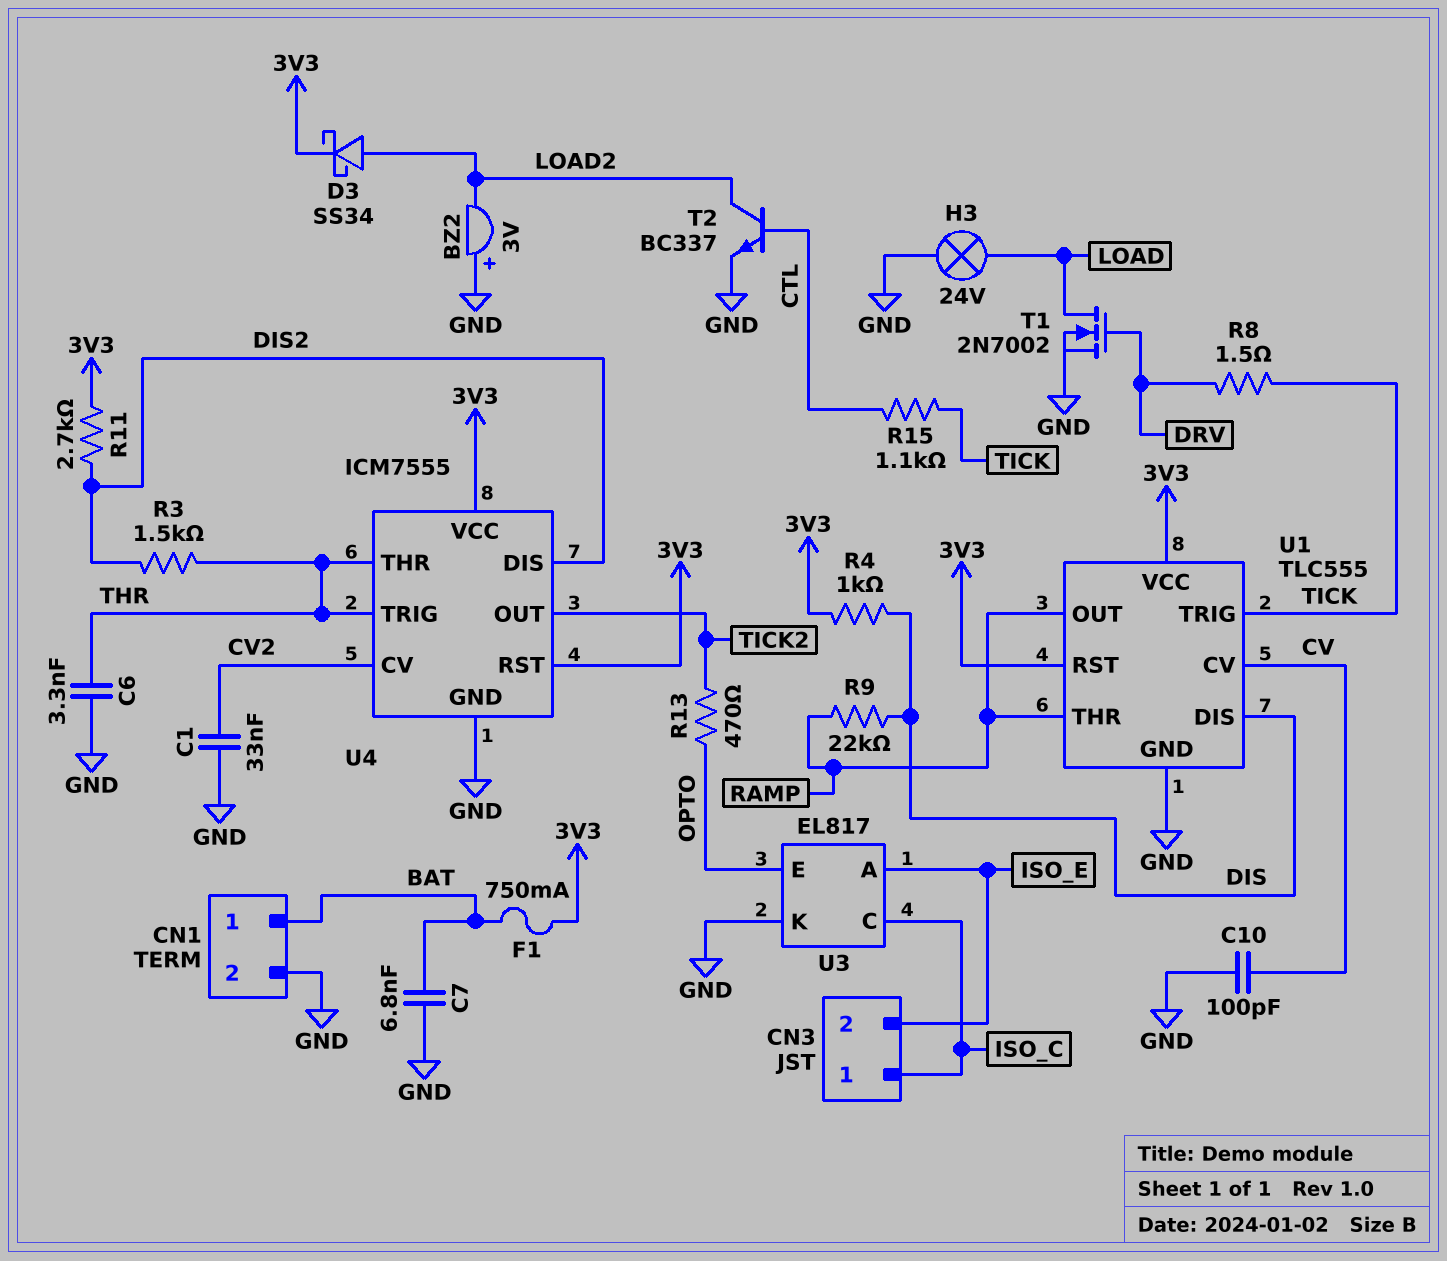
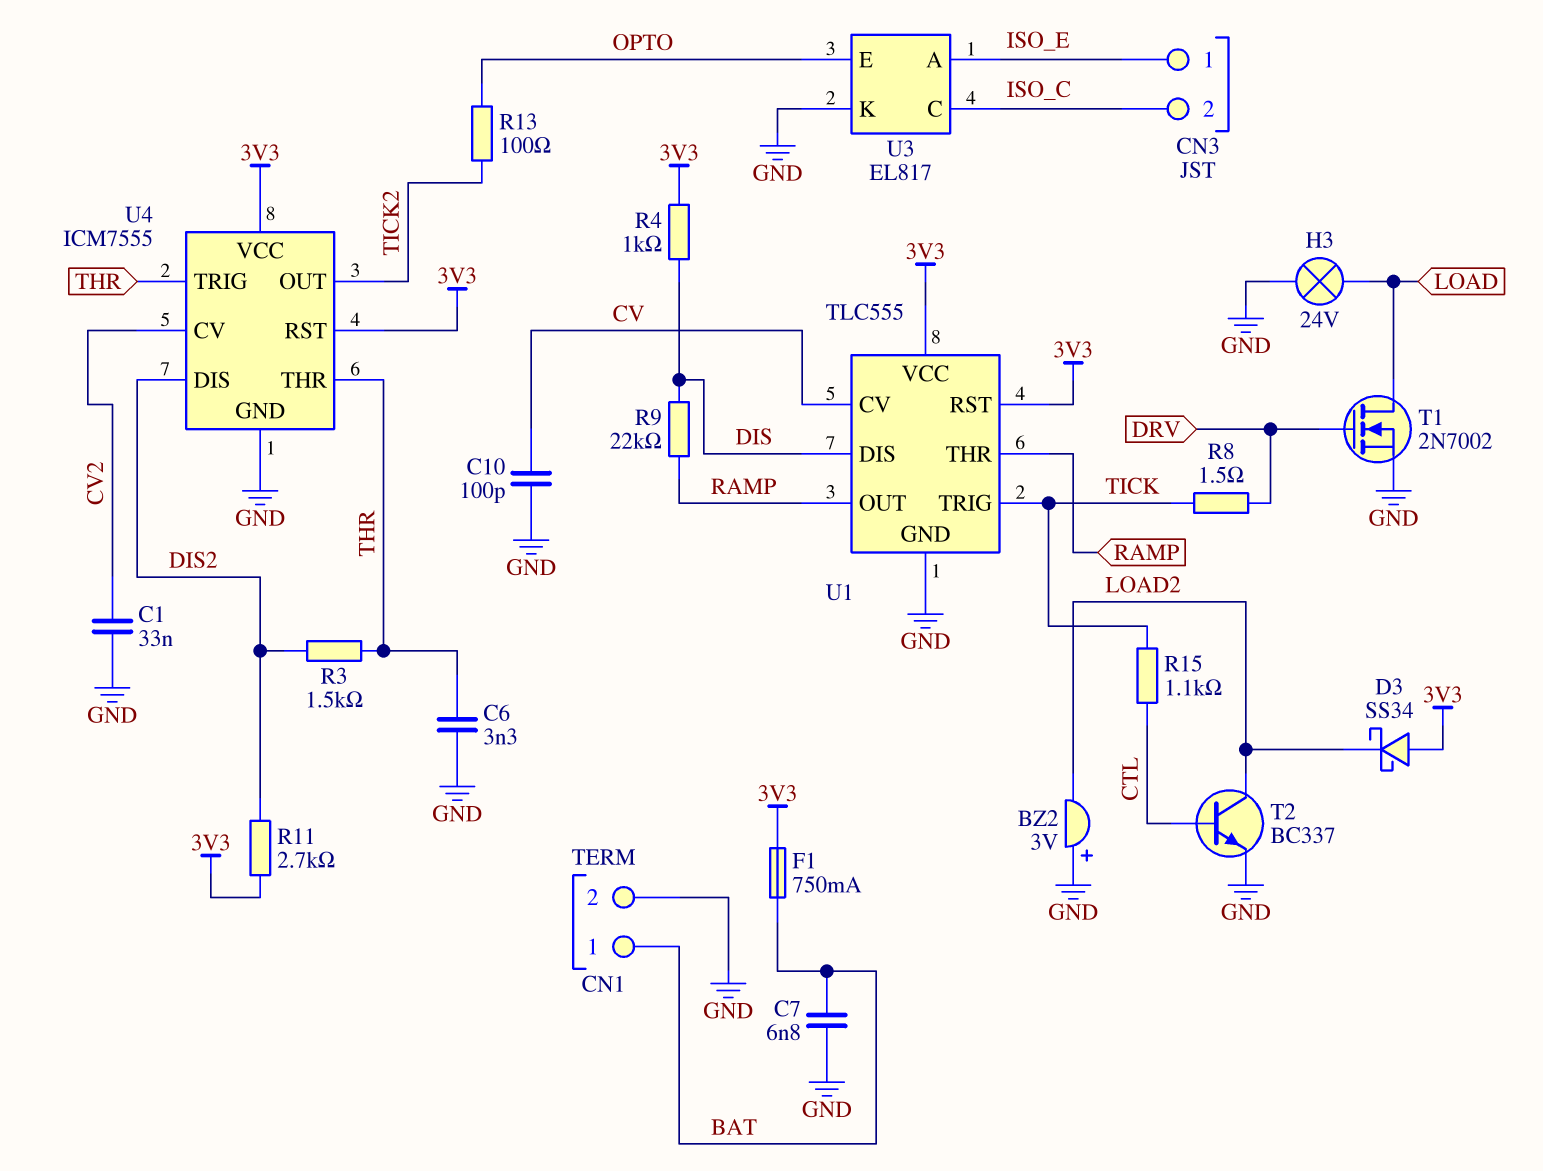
CN3 pin 1: ISO_C -> ISO_E
CN3 pin 2: ISO_E -> ISO_C
D3: schottky SS34 (A LOAD2, K 3V3) -> schottky SS34 (A 3V3, K LOAD2)
R13: 470 (OPTO, TICK2) -> 100 (OPTO, TICK2)

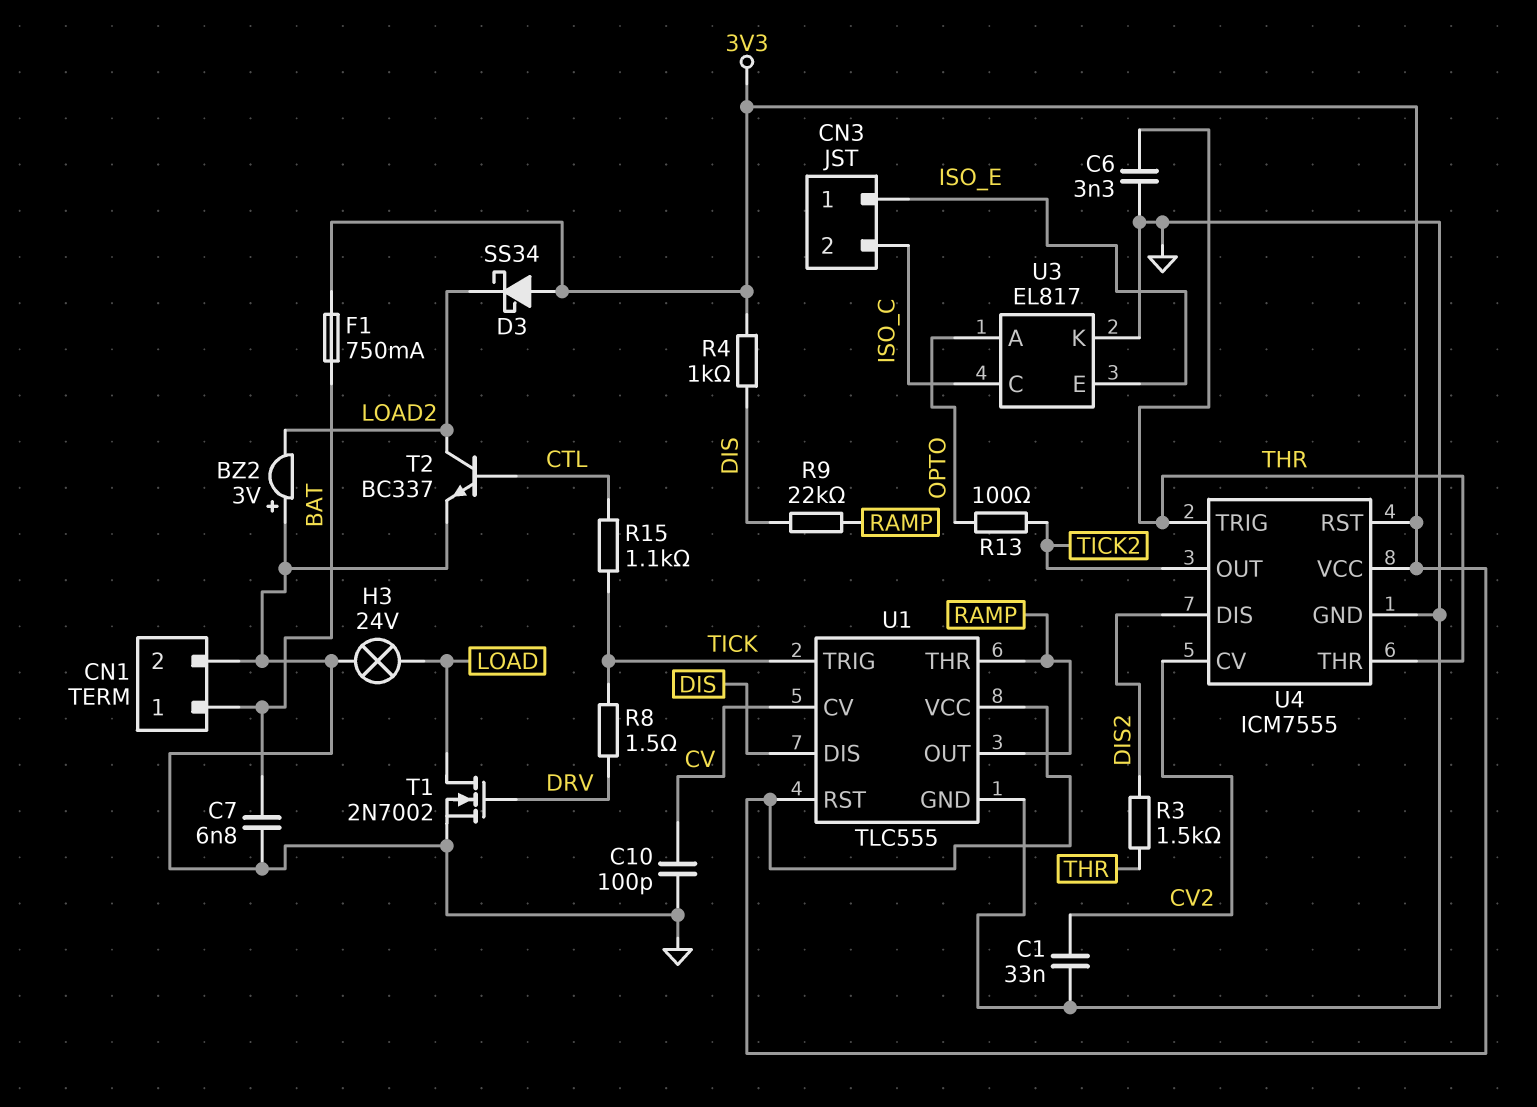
R11: 2.7k (3V3, DIS2) -> none
U3 pin A: ISO_E -> OPTO
U3 pin E: OPTO -> ISO_E

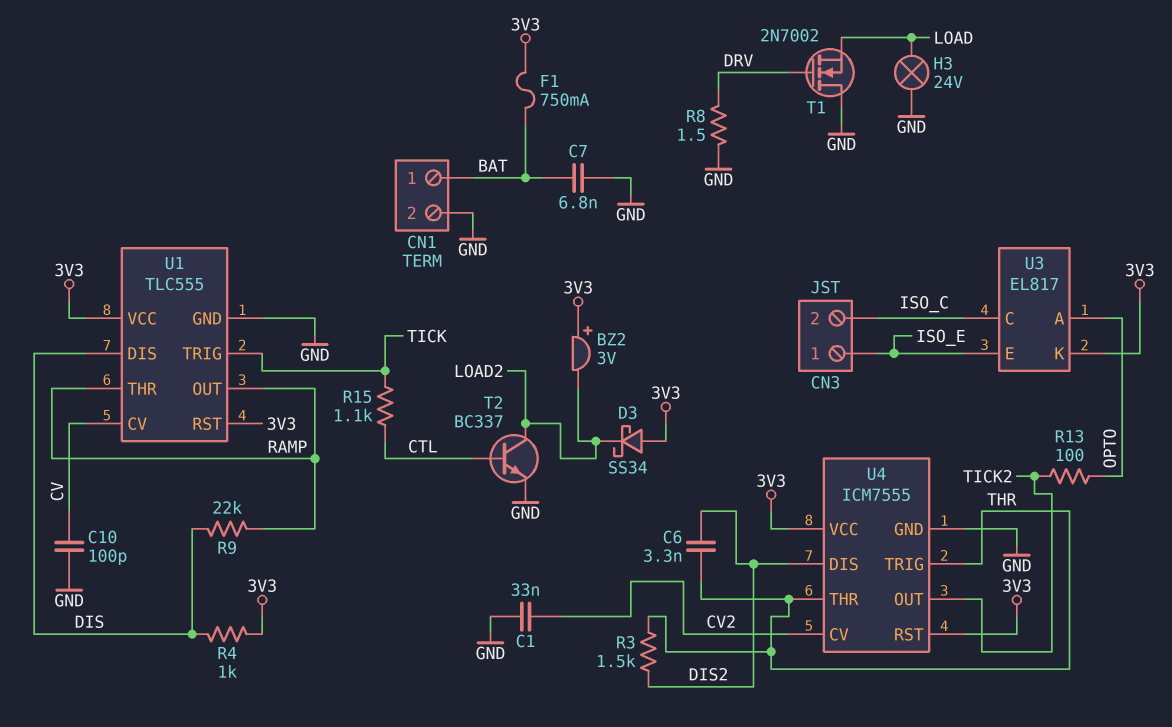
BZ2: buzzer 3V (plus GND, minus LOAD2) -> buzzer 3V (plus 3V3, minus LOAD2)
C6: 3.3nF (GND, THR) -> 3.3nF (DIS2, THR)
R8: 1.5 (DRV, TICK) -> 1.5 (DRV, GND)
T1: NMOS 2N7002 (G DRV, D LOAD, S GND) -> NMOS 2N7002 (G DRV, D GND, S LOAD)
U3 pin K: GND -> 3V3

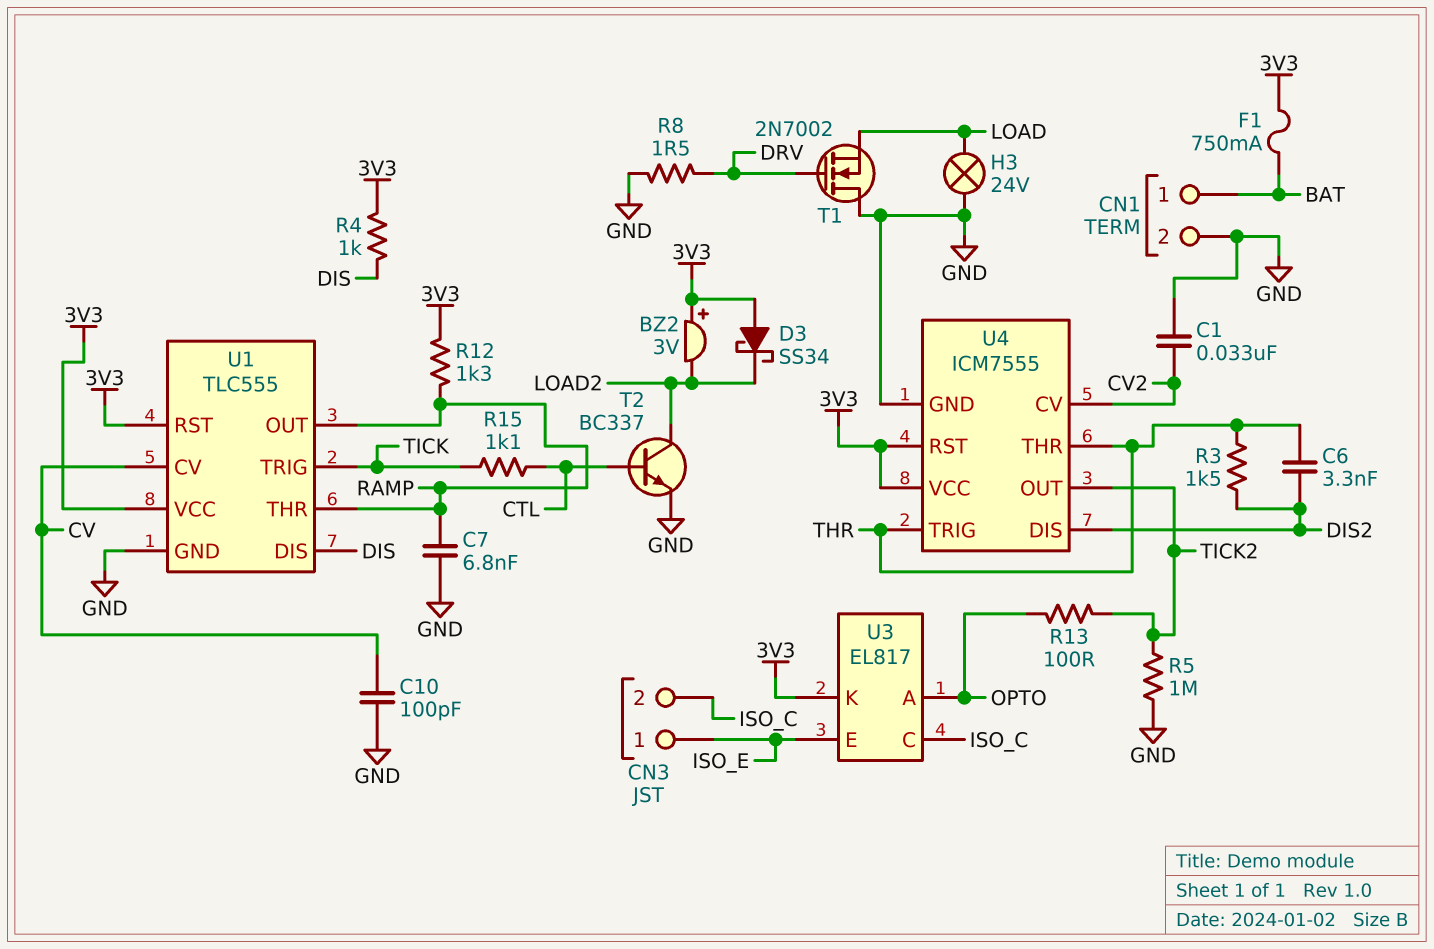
C7: 6.8nF (BAT, GND) -> 6.8nF (GND, RAMP)
R5: none -> 1M (GND, TICK2)
R9: 22k (DIS, RAMP) -> none
R12: none -> 1.3k (3V3, RAMP)

